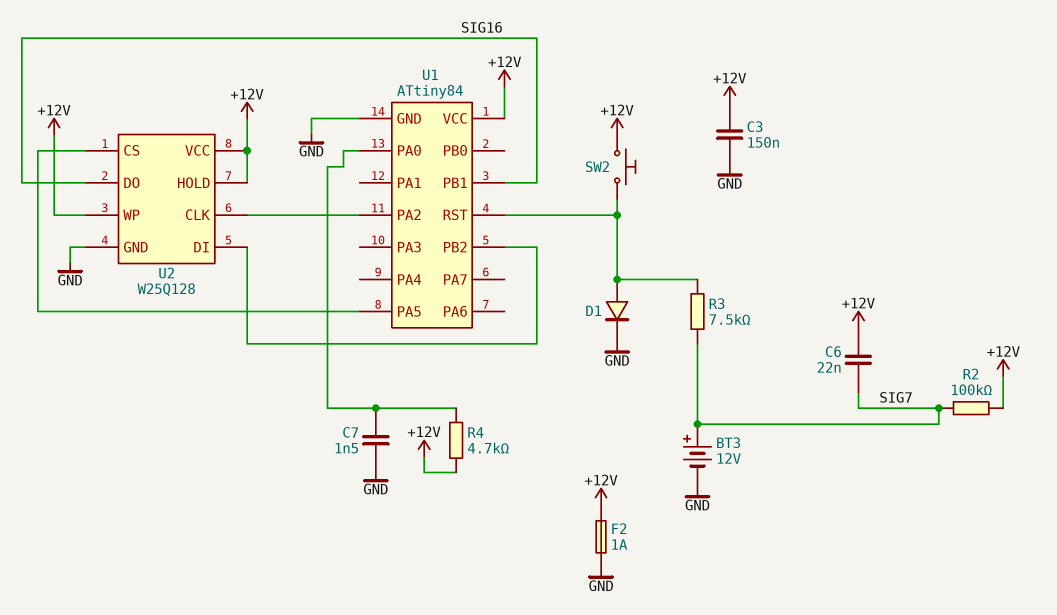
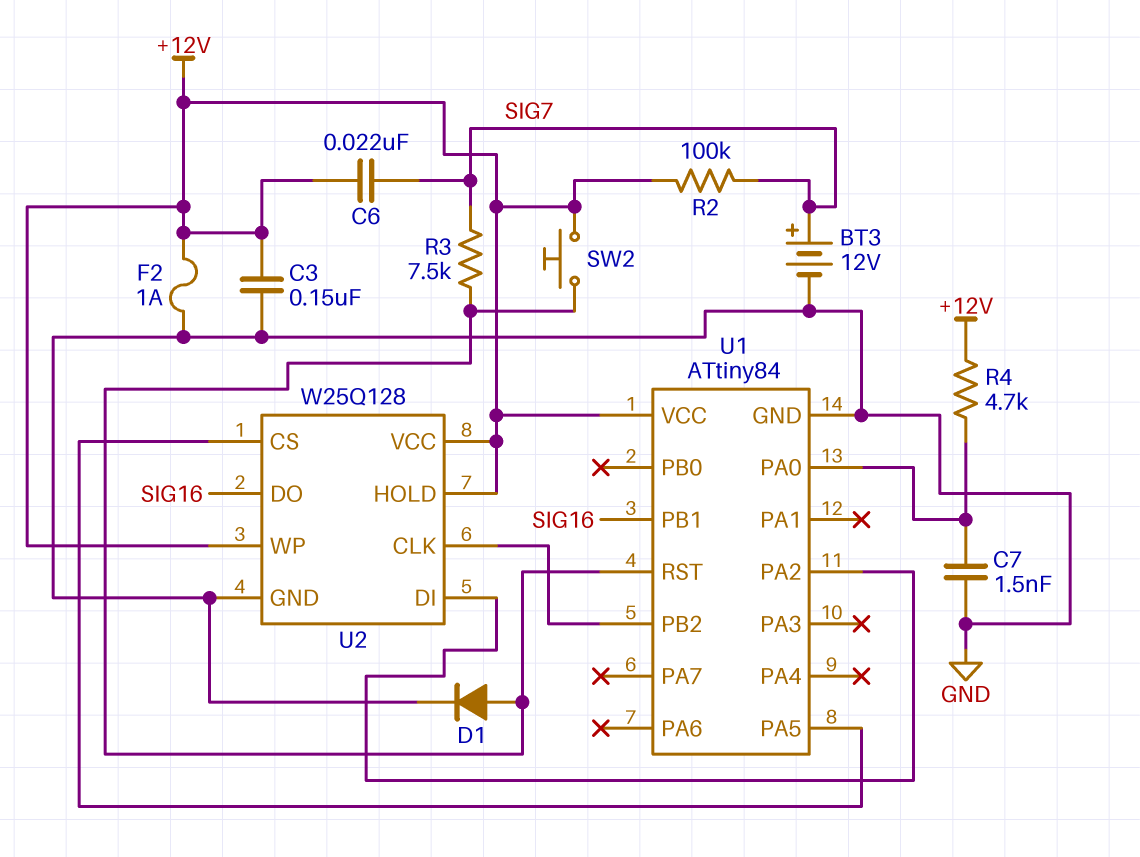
U2 pin CLK: U1/PA2 -> U1/PB2
U2 pin DI: U1/PB2 -> U1/PA2

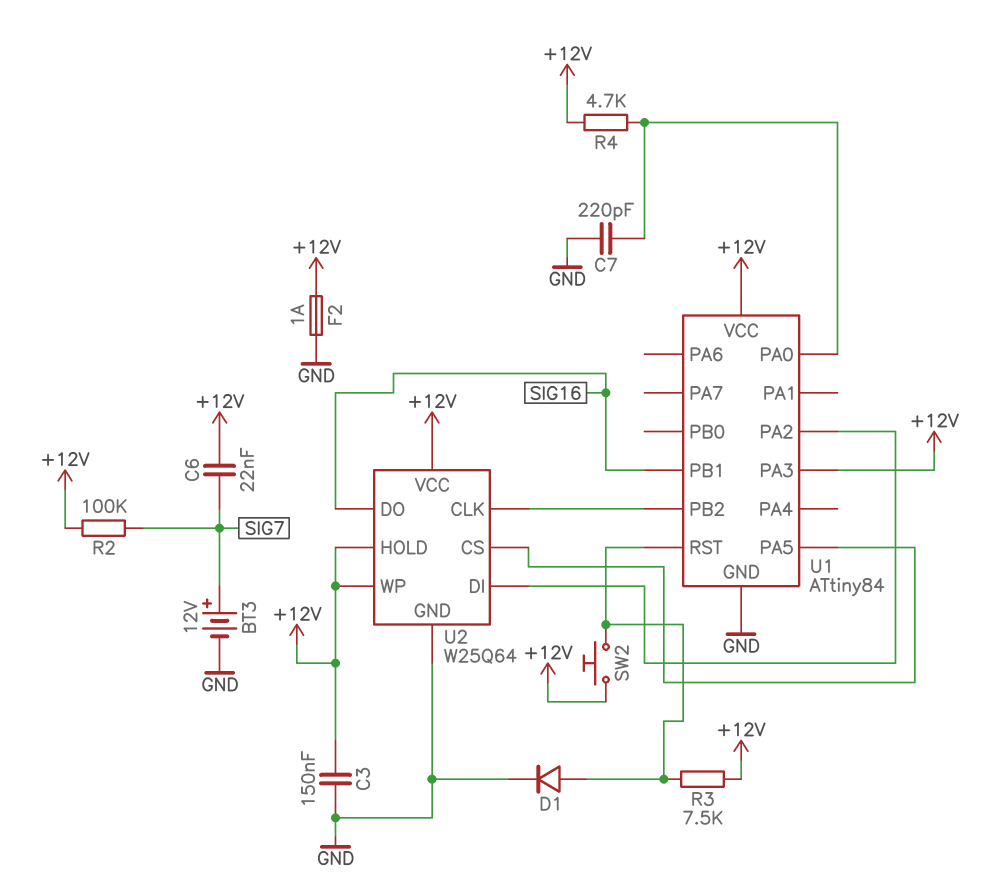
C7: 1.5nF (GND, U1/PA0) -> 220pF (GND, U1/PA0)
R3: 7.5k (SIG7, U1/RST) -> 7.5k (+12V, U1/RST)
U1 pin PA3: none -> +12V
U2: W25Q128 -> W25Q64

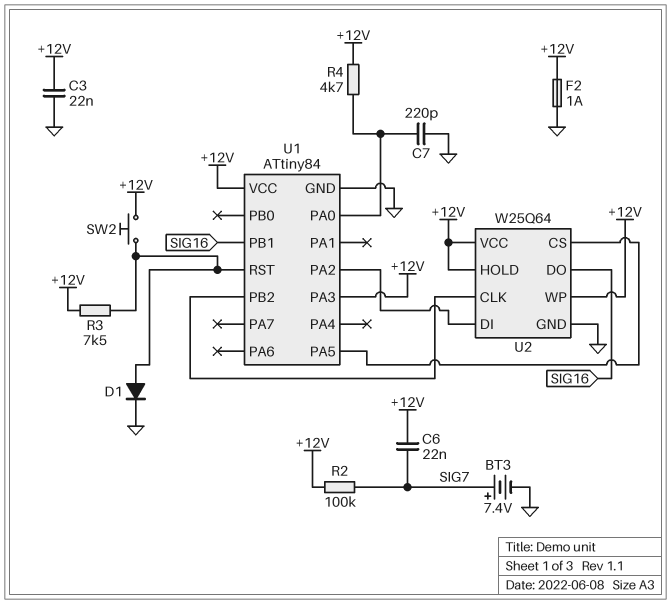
BT3: 12V (plus SIG7, minus GND) -> 7.4V (plus SIG7, minus GND)
C3: 150nF (+12V, GND) -> 22nF (+12V, GND)

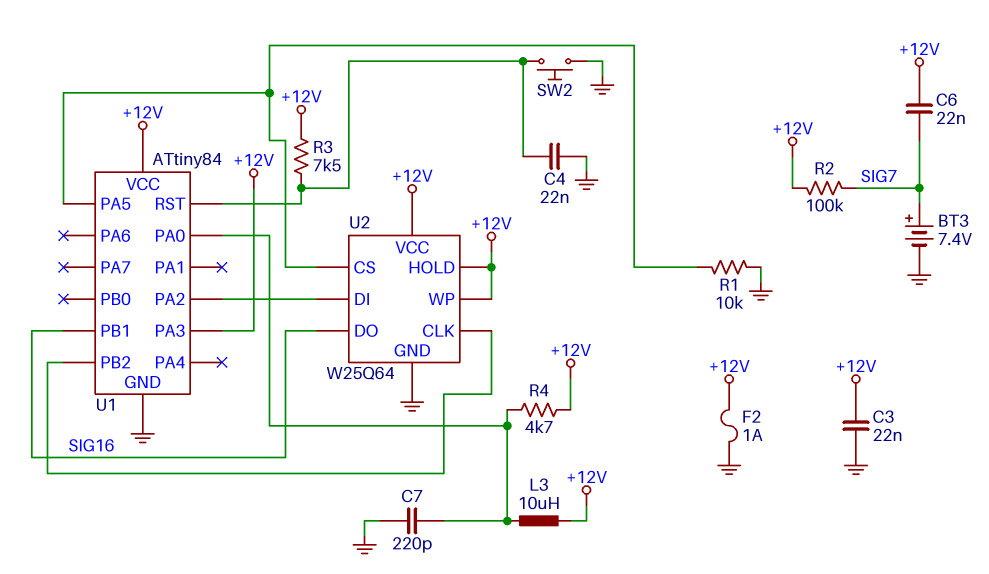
C4: none -> 22nF (GND, U1/RST)
D1: diode (A U1/RST, K GND) -> none
L3: none -> 10uH (+12V, U1/PA0)
R1: none -> 10k (GND, U1/PA5)
SW2: button (+12V, U1/RST) -> button (GND, U1/RST)

